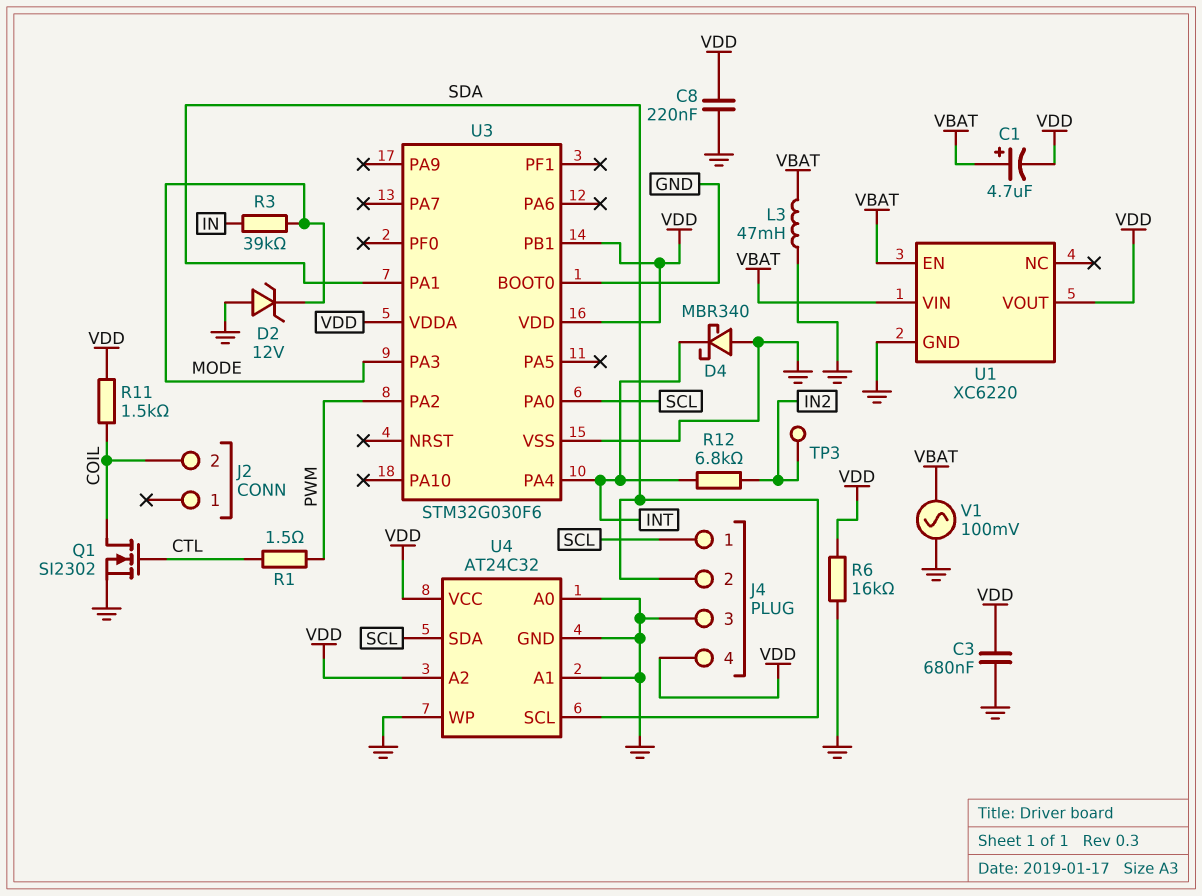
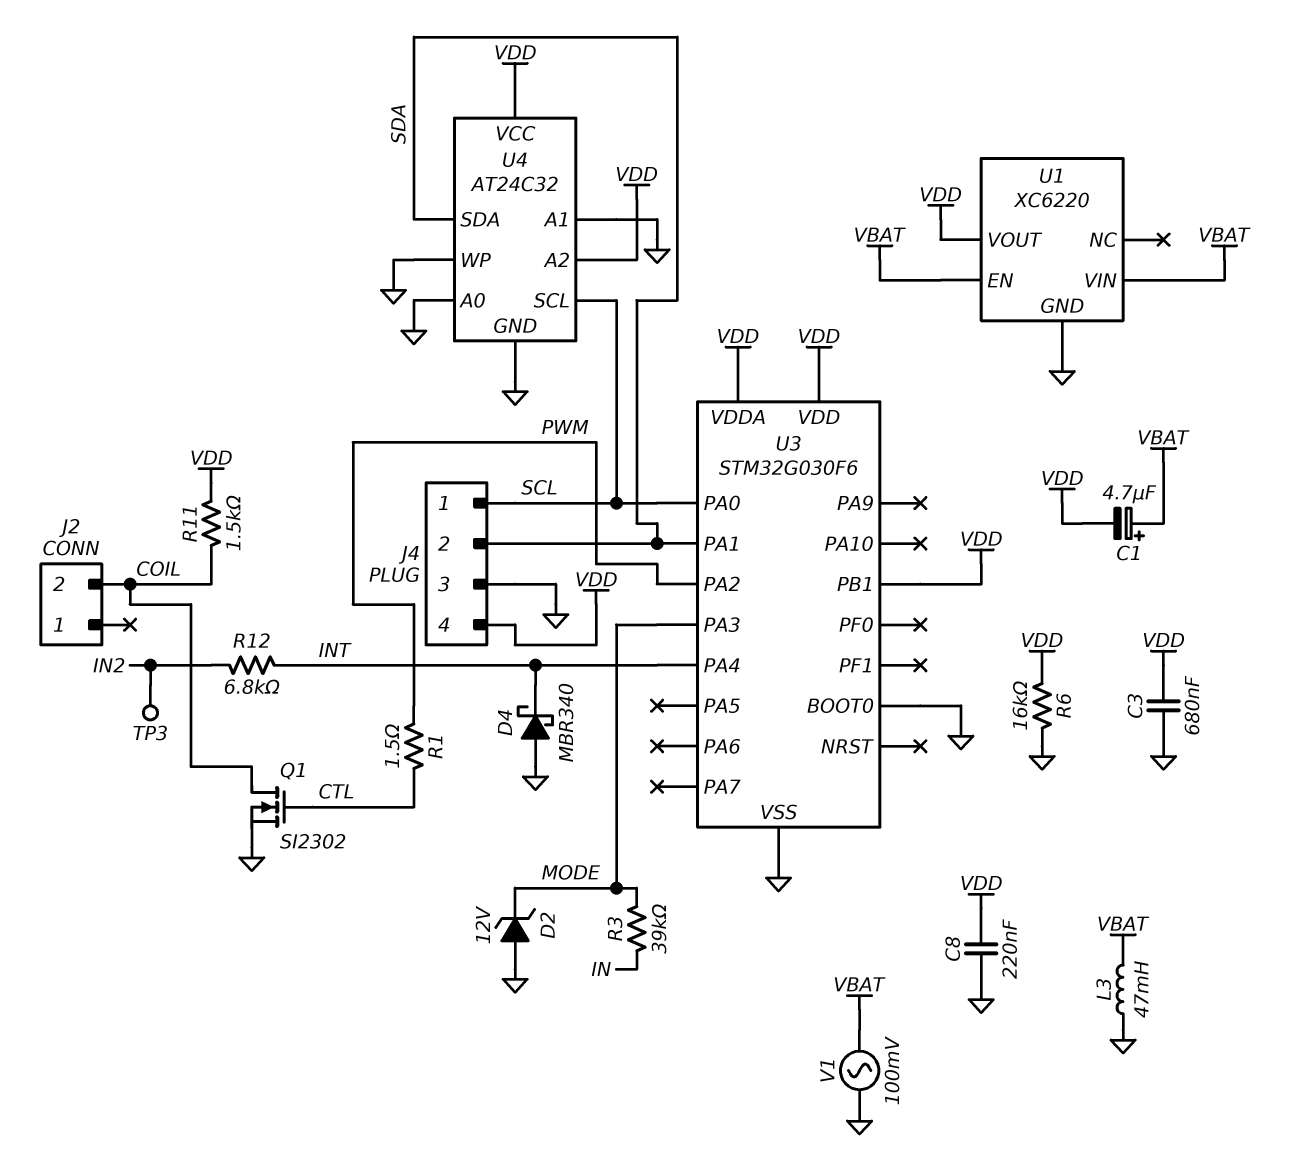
U4 pin SCL: SDA -> SCL
U4 pin SDA: SCL -> SDA

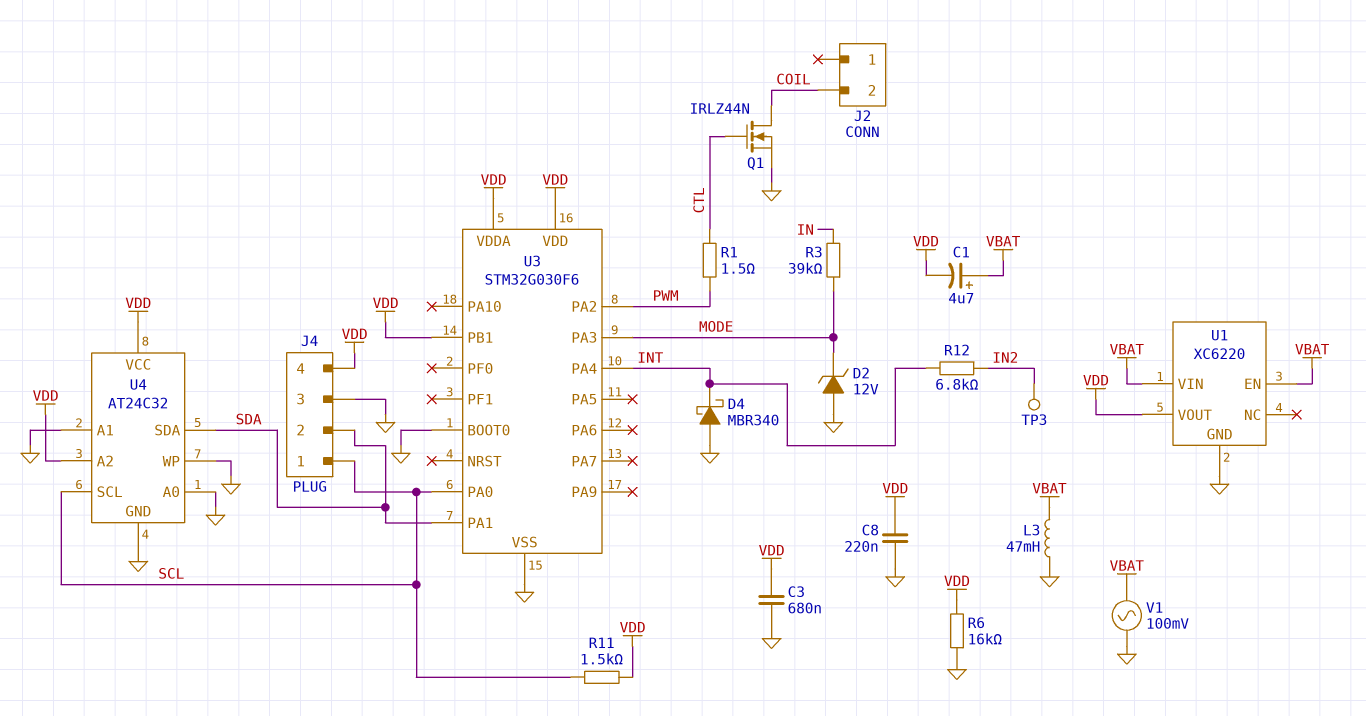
Q1: NMOS SI2302 (G CTL, D COIL, S GND) -> NMOS IRLZ44N (G CTL, D COIL, S GND)
R11: 1.5k (COIL, VDD) -> 1.5k (SCL, VDD)

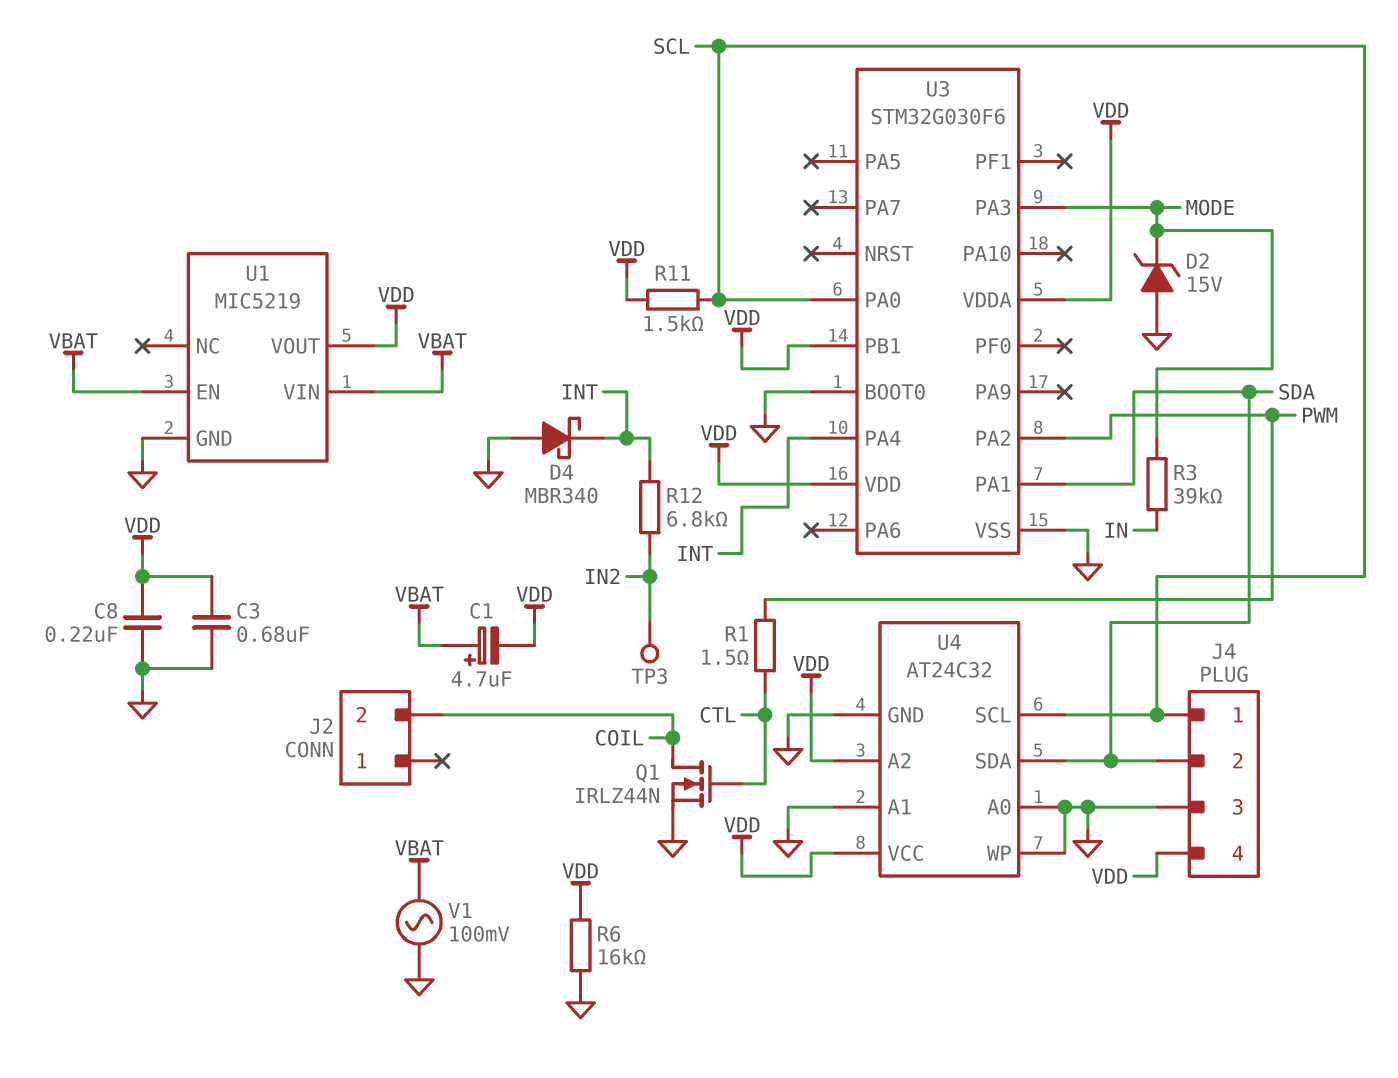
D2: zener 12V (A GND, K MODE) -> zener 15V (A GND, K MODE)
L3: 47mH (GND, VBAT) -> none
U1: XC6220 -> MIC5219

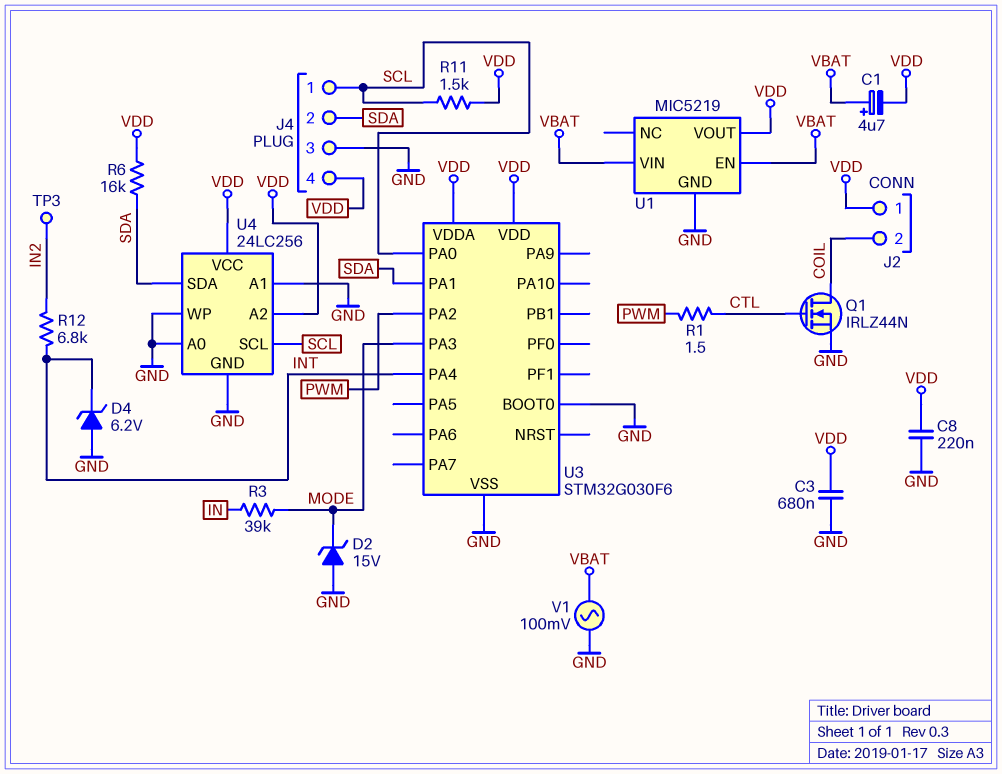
D4: schottky MBR340 (A GND, K INT) -> zener 6.2V (A GND, K INT)
J2 pin 1: none -> VDD
R6: 16k (GND, VDD) -> 16k (SDA, VDD)
U3 pin PB1: VDD -> none
U4: AT24C32 -> 24LC256

